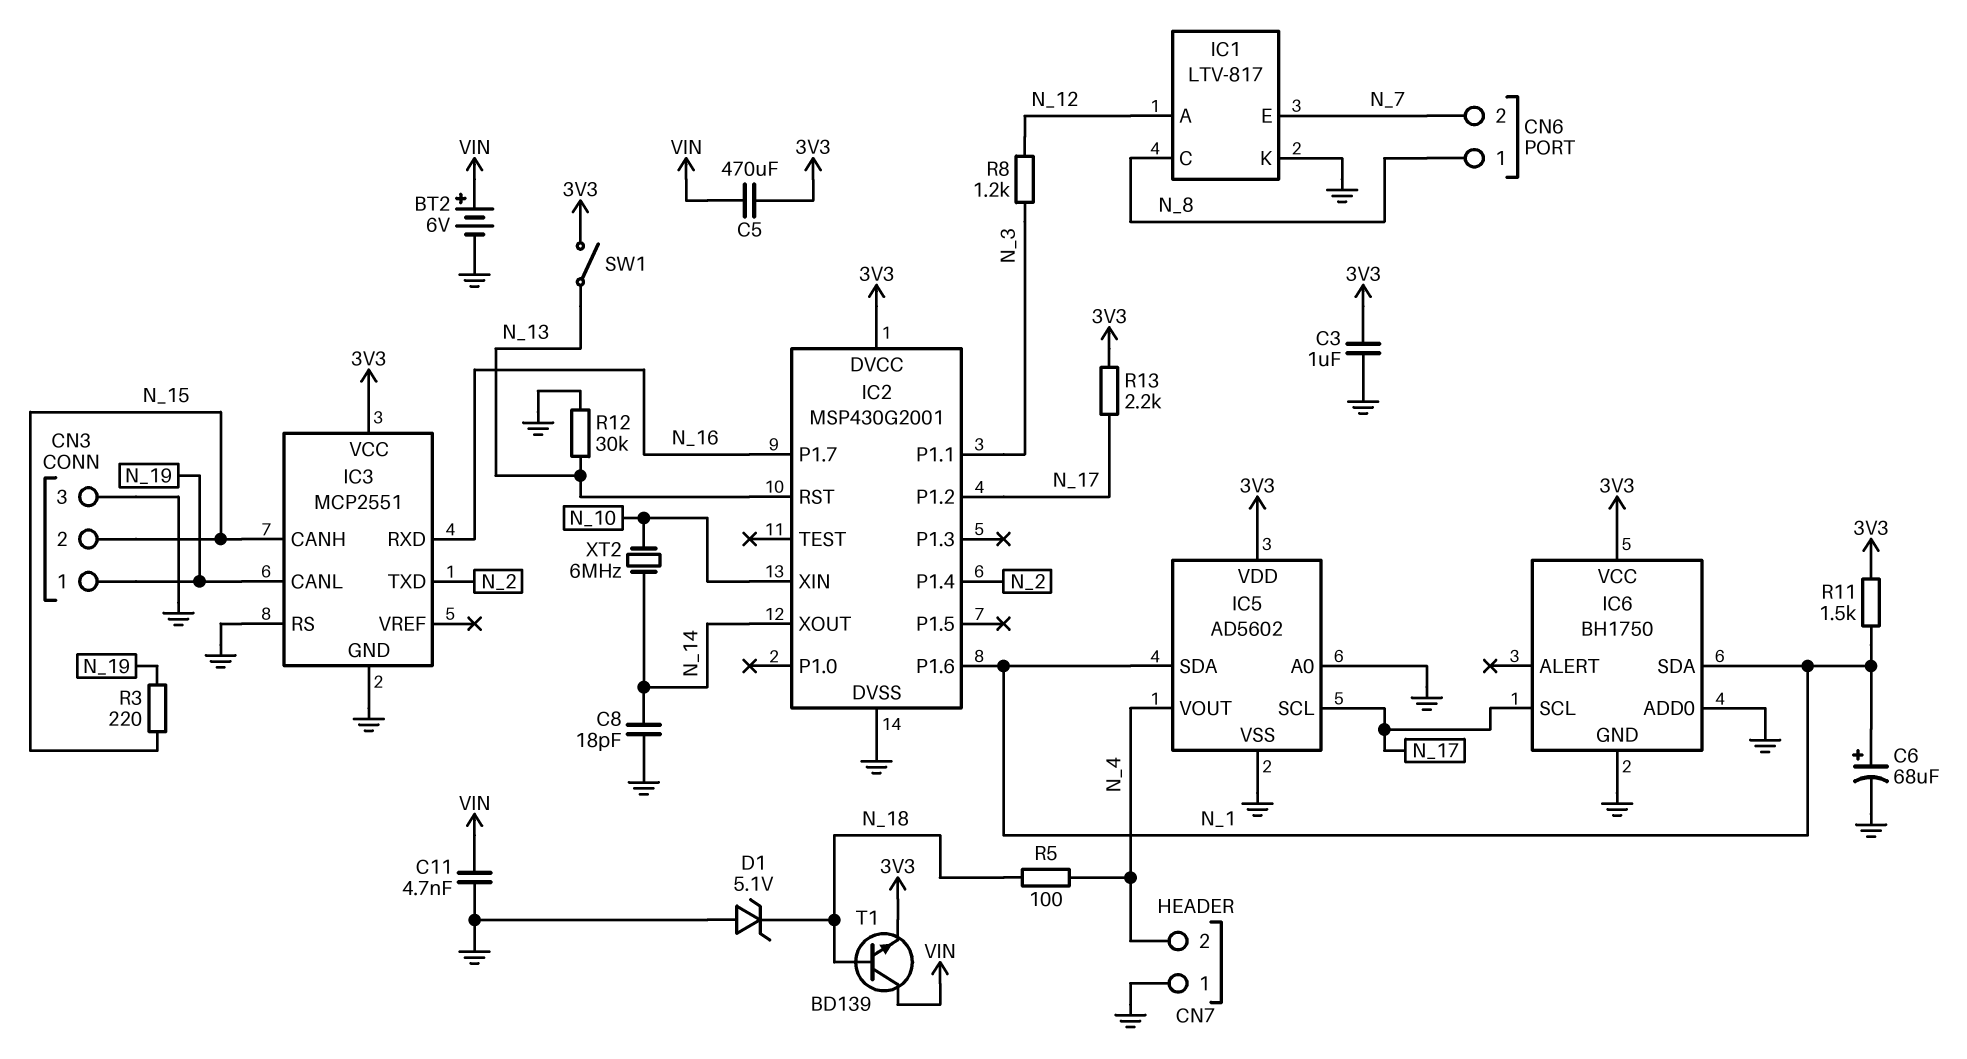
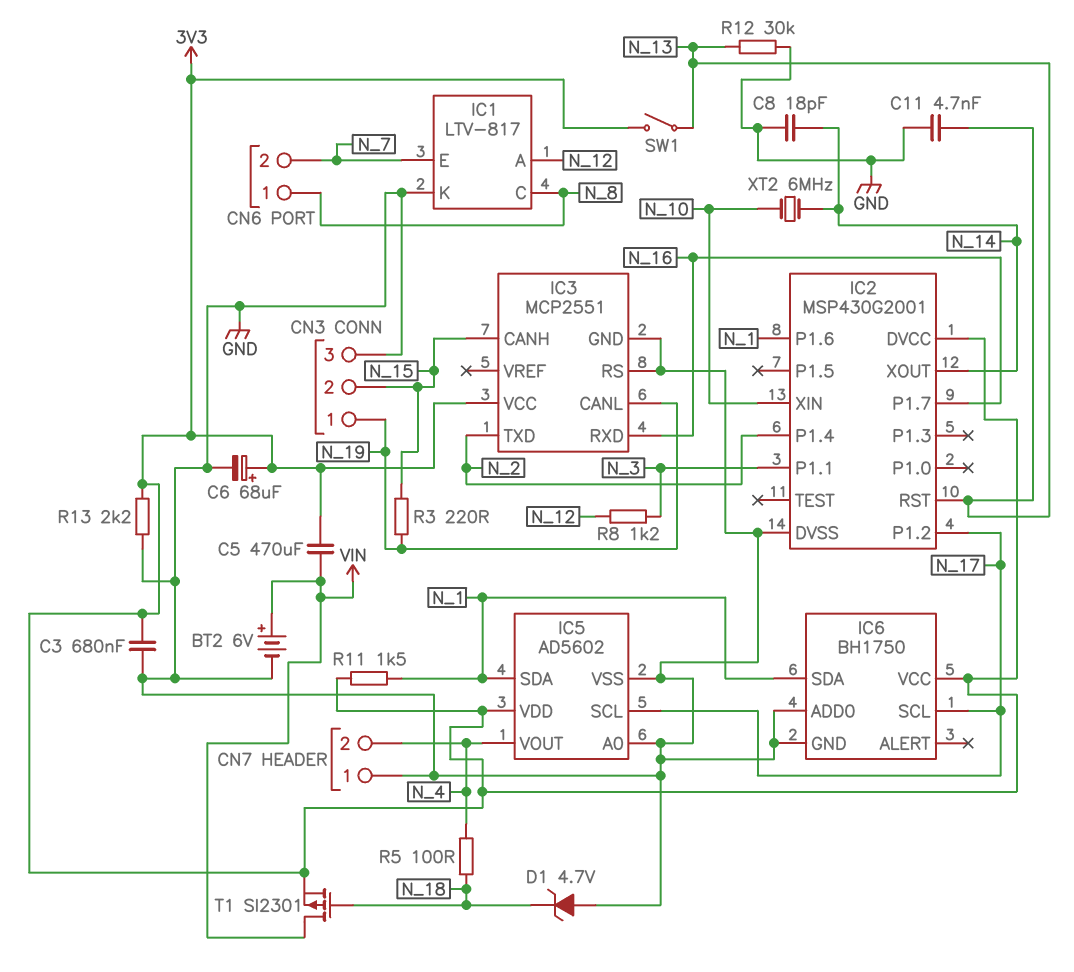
C3: 1uF (3V3, GND) -> 680nF (3V3, GND)
C6: 68uF (plus N_1, minus GND) -> 68uF (plus 3V3, minus GND)
C11: 4.7nF (GND, VIN) -> 4.7nF (GND, N_13)
D1: zener 5.1V (A GND, K N_18) -> zener 4.7V (A GND, K N_18)
R13: 2.2k (3V3, N_17) -> 2.2k (3V3, GND)
T1: NPN BD139 (B N_18, C VIN, E 3V3) -> PMOS SI2301 (G N_18, D VIN, S 3V3)

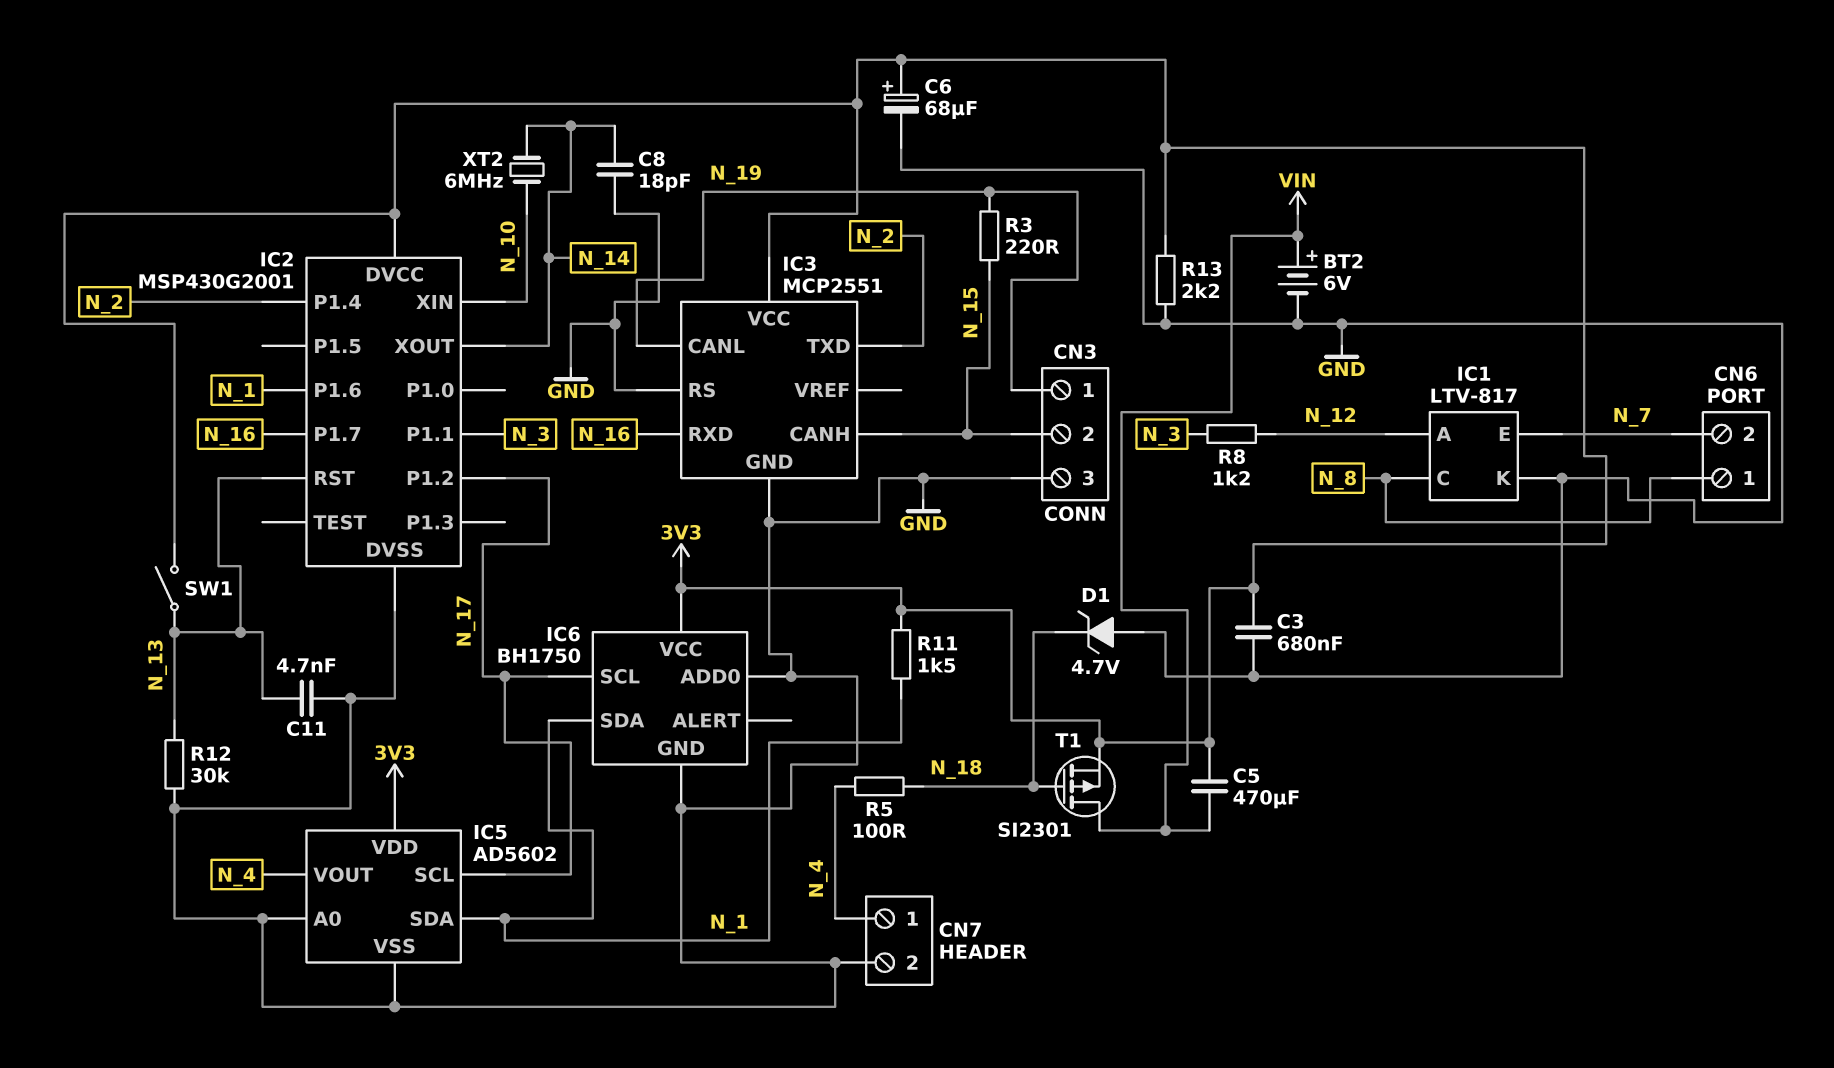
CN7 pin 1: GND -> N_4
CN7 pin 2: N_4 -> GND

